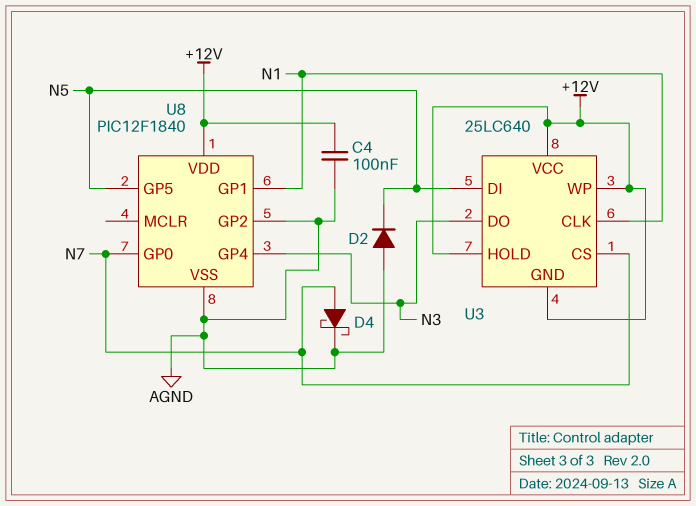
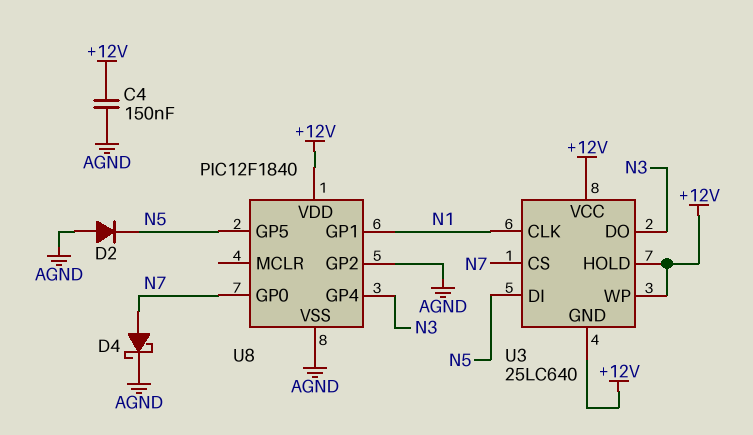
C4: 100nF (+12V, AGND) -> 150nF (+12V, AGND)

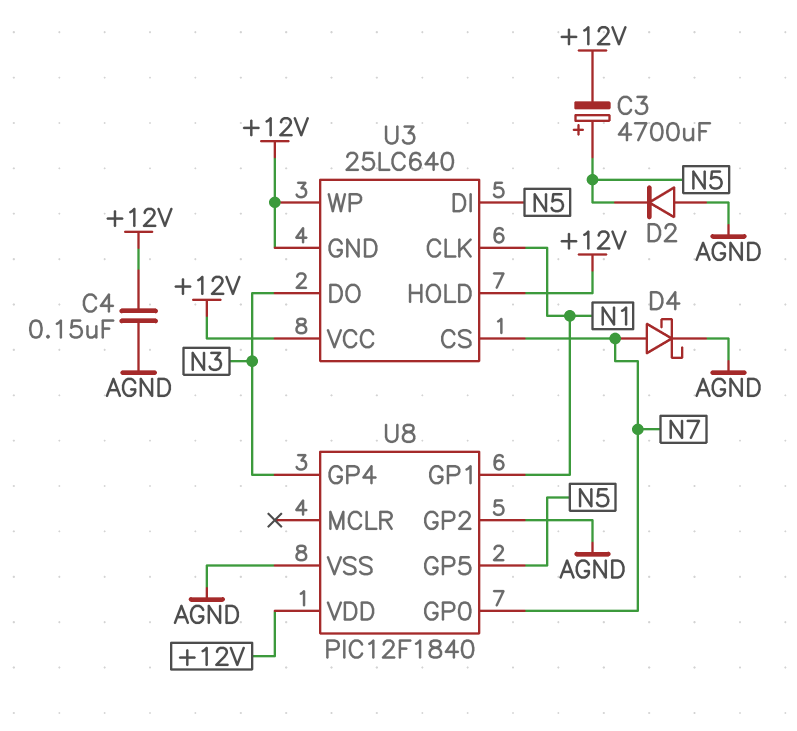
C3: none -> 4700uF (plus N5, minus +12V)

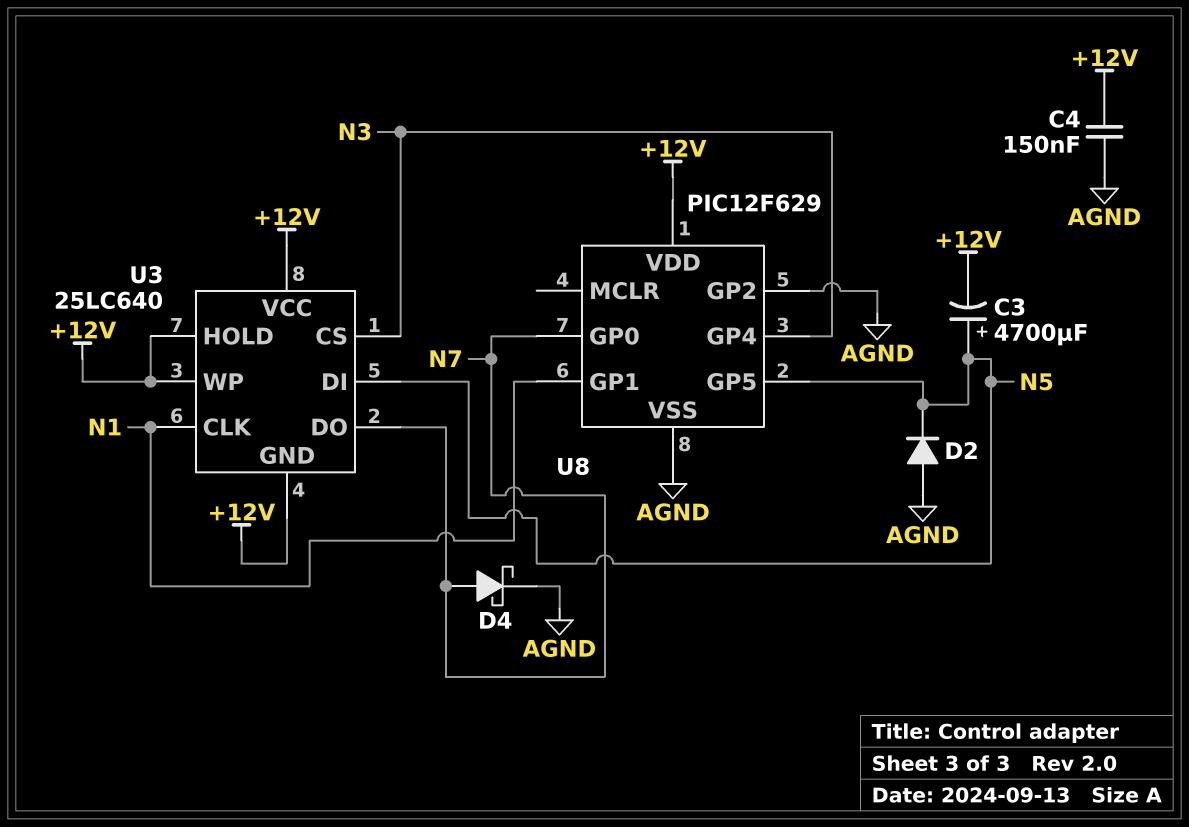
U3 pin CS: N7 -> N3
U3 pin DO: N3 -> N7
U8: PIC12F1840 -> PIC12F629

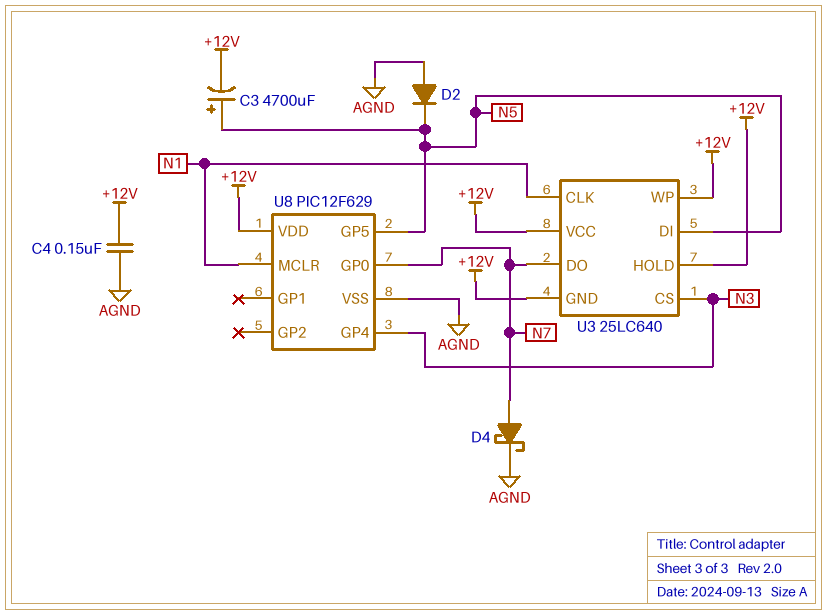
U8 pin GP1: N1 -> none
U8 pin GP2: AGND -> none
U8 pin MCLR: none -> N1

